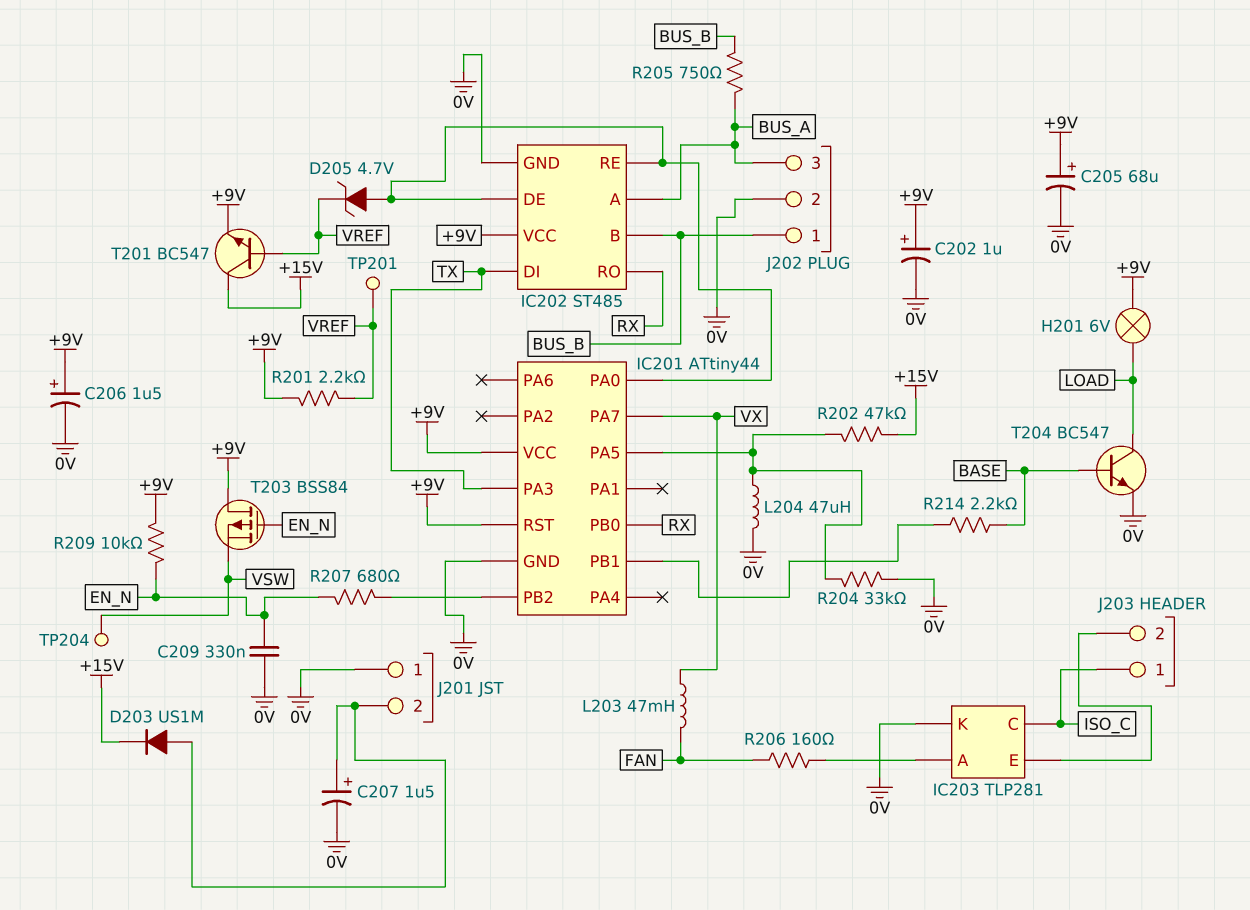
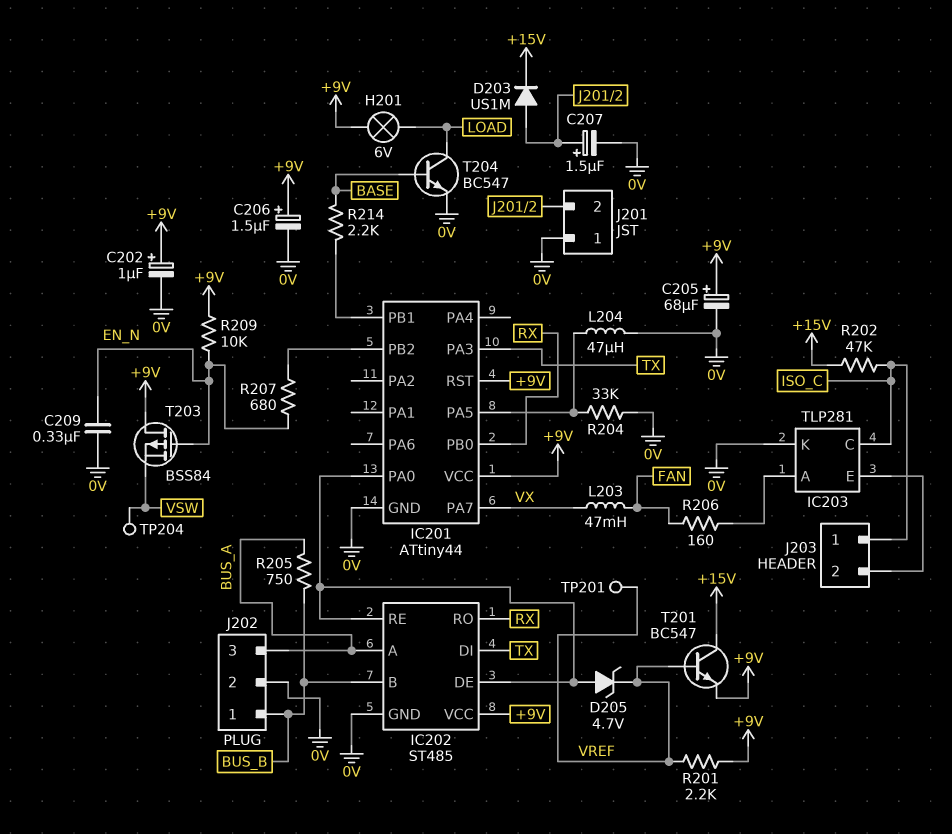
R202: 47k (+15V, IC201/PA5) -> 47k (+15V, ISO_C)

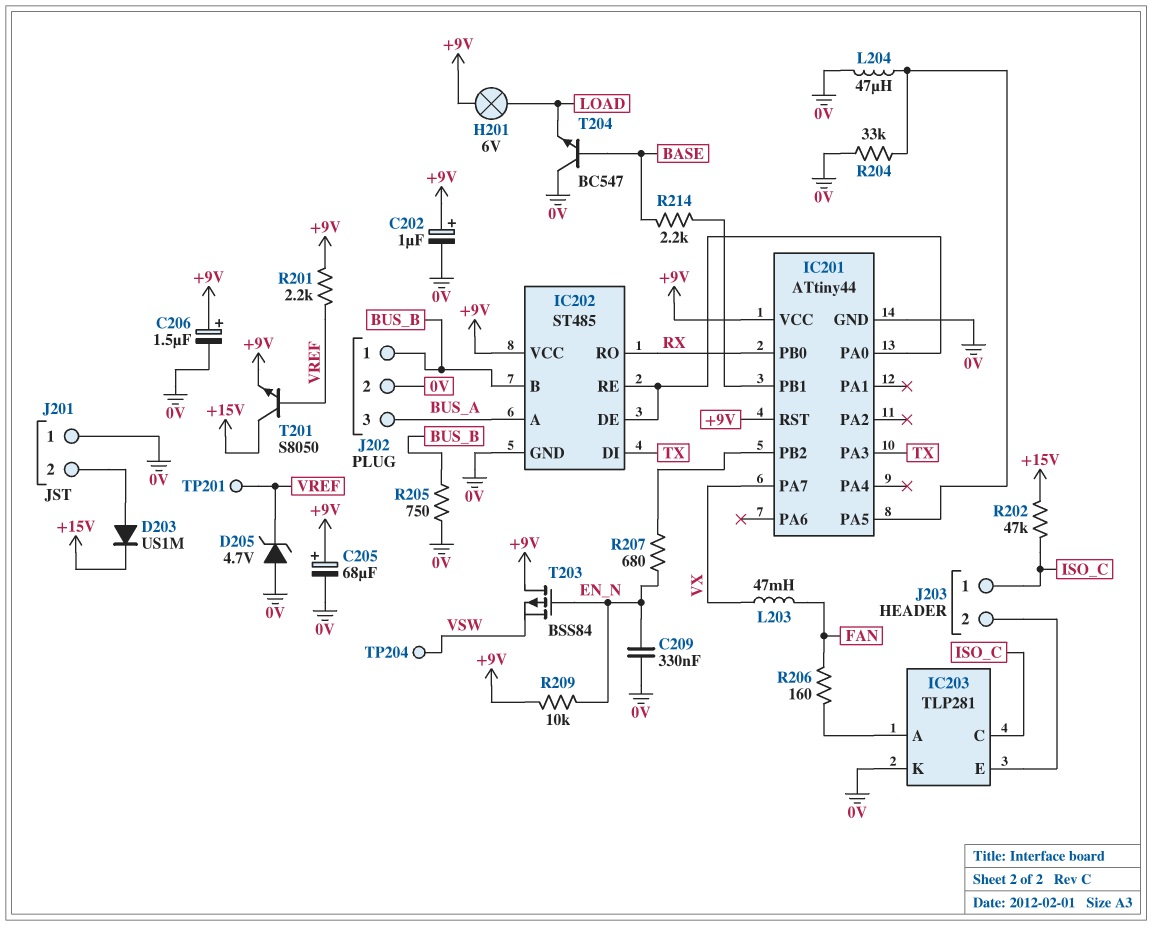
C207: 1.5uF (plus J201/2, minus 0V) -> none
D205: zener 4.7V (A IC201/PA0, K VREF) -> zener 4.7V (A 0V, K VREF)
R205: 750 (BUS_A, BUS_B) -> 750 (0V, BUS_B)
T201: NPN BC547 (B VREF, C +15V, E +9V) -> NPN S8050 (B VREF, C +15V, E +9V)
T204: NPN BC547 (B BASE, C LOAD, E 0V) -> NPN BC547 (B BASE, C 0V, E LOAD)

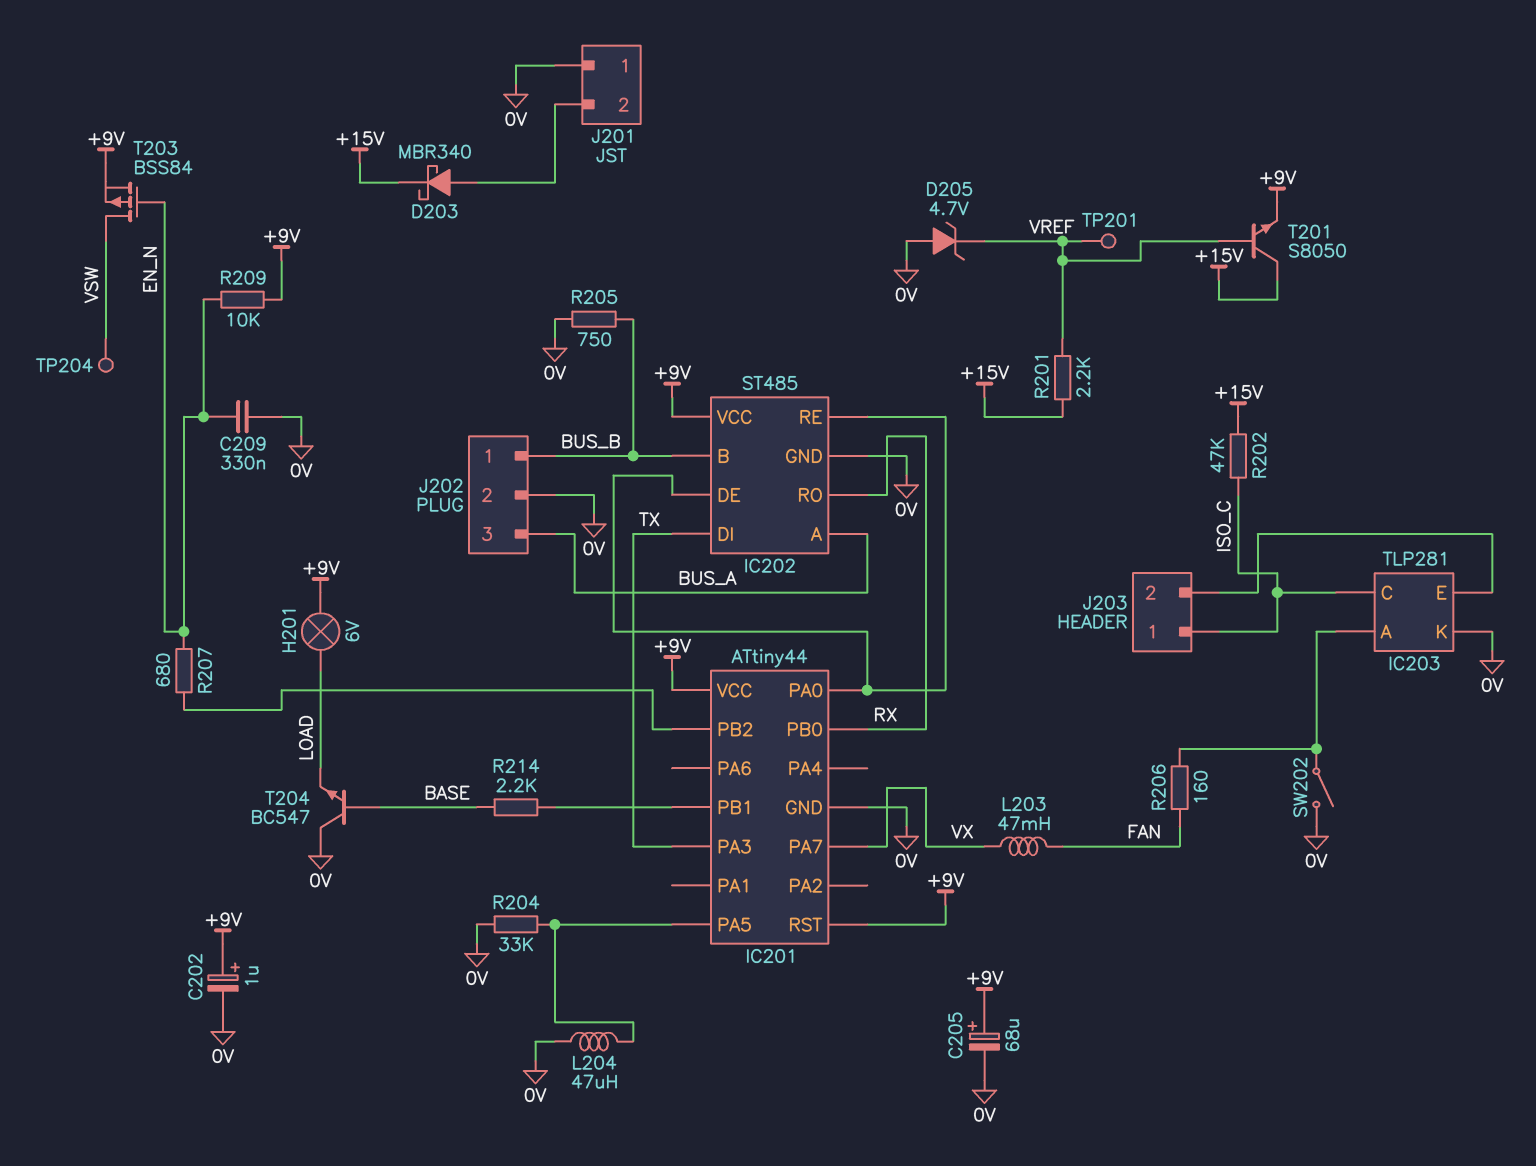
C206: 1.5uF (plus +9V, minus 0V) -> none
D203: diode US1M (A J201/2, K +15V) -> schottky MBR340 (A J201/2, K +15V)
R201: 2.2k (+9V, VREF) -> 2.2k (+15V, VREF)
SW202: none -> switch (0V, IC203/A)
T203: PMOS BSS84 (G EN_N, D +9V, S VSW) -> PMOS BSS84 (G EN_N, D VSW, S +9V)

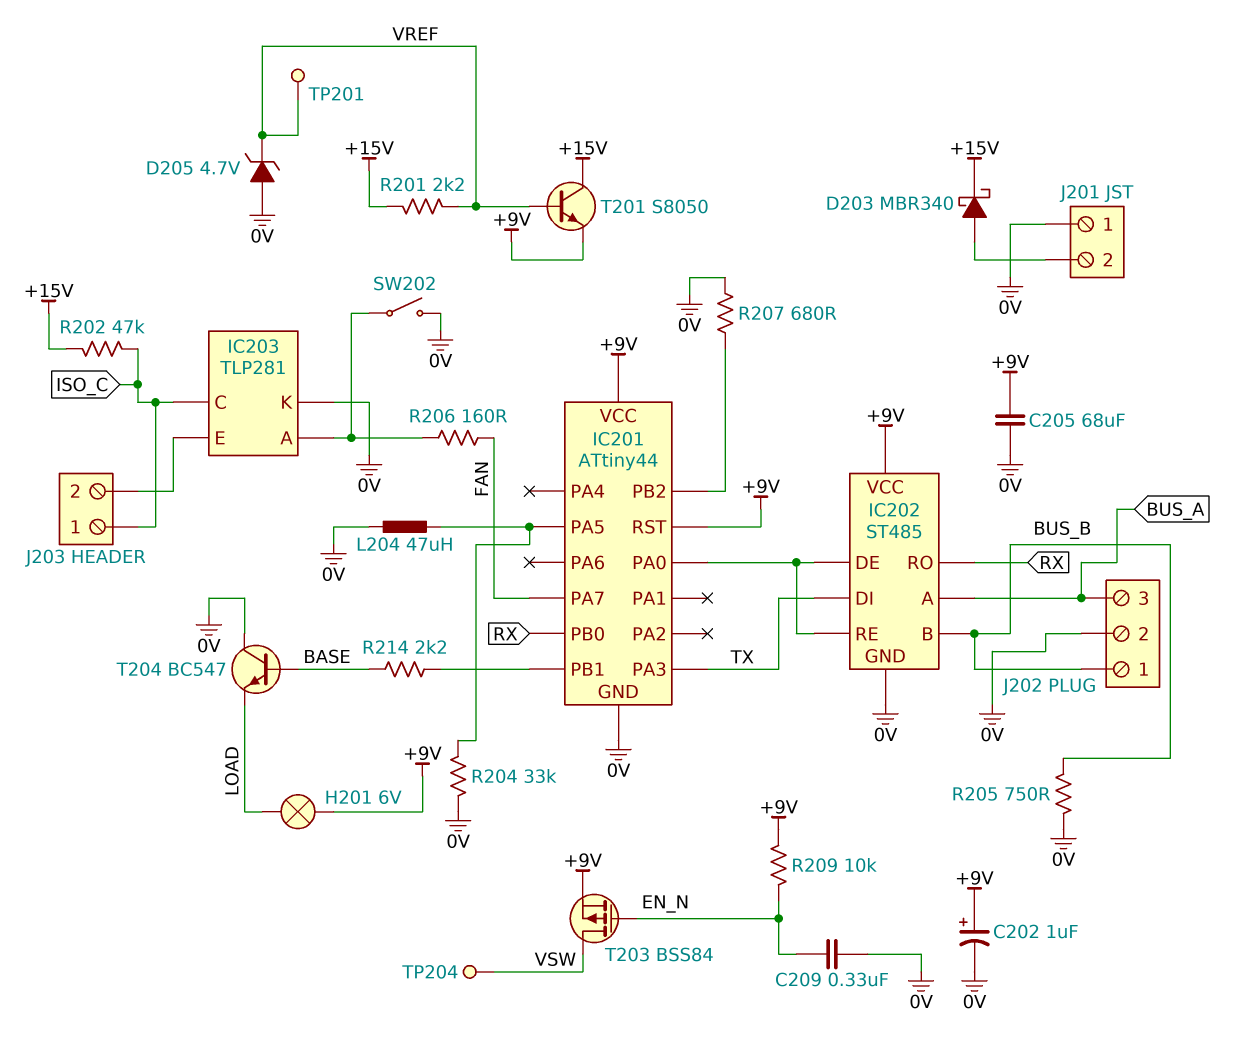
C205: 68uF (plus +9V, minus 0V) -> 68uF (+9V, 0V)
IC201 pin PA7: VX -> FAN
L203: 47mH (FAN, VX) -> none
R207: 680 (EN_N, IC201/PB2) -> 680 (0V, IC201/PB2)

